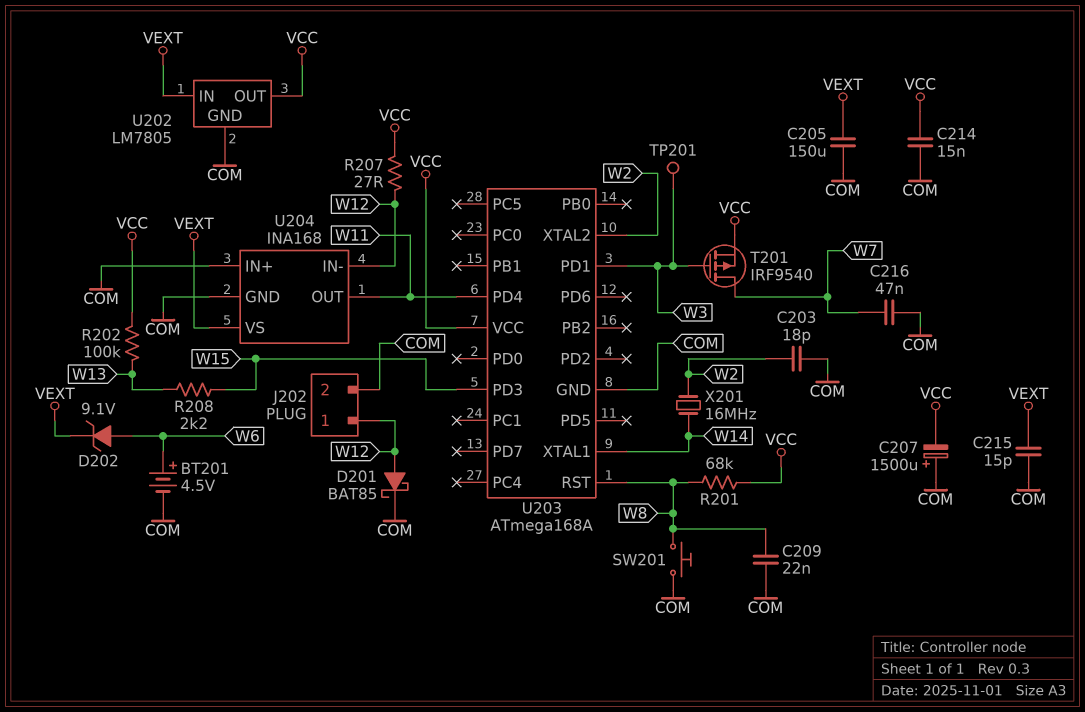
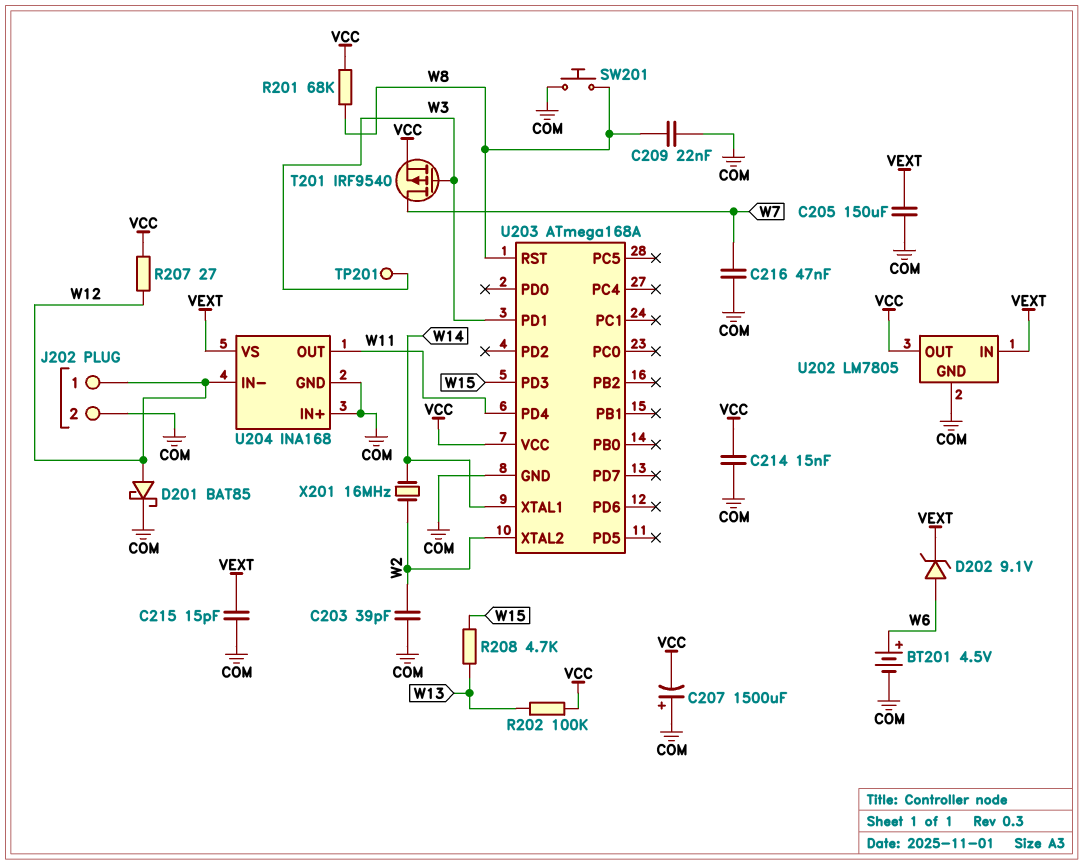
C203: 18pF (COM, W2) -> 39pF (COM, W2)
R208: 2.2k (W13, W15) -> 4.7k (W13, W15)

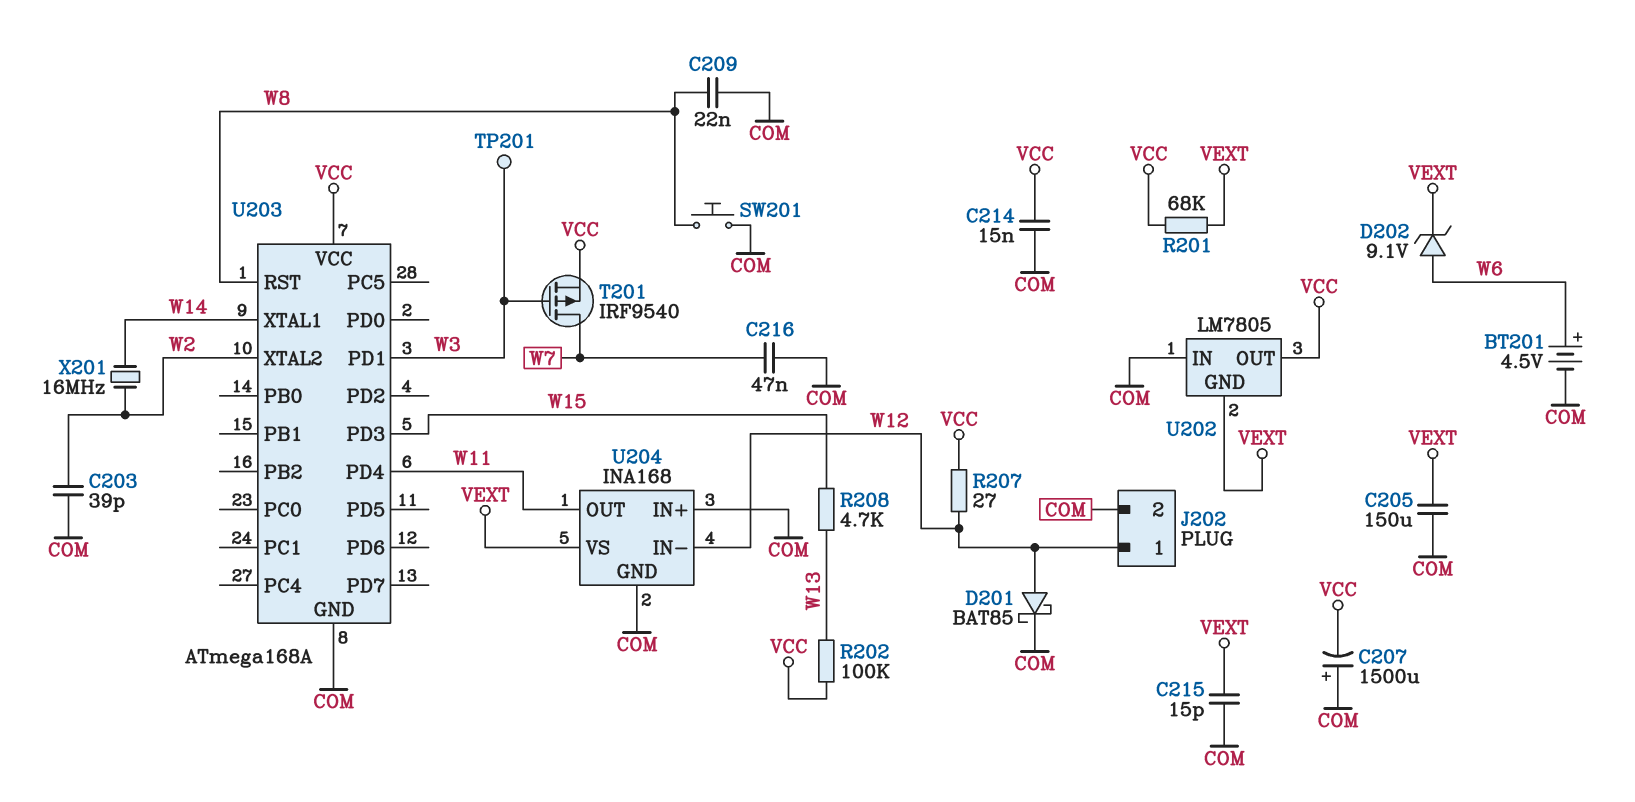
R201: 68k (VCC, W8) -> 68k (VCC, VEXT)
U202 pin GND: COM -> VEXT
U202 pin IN: VEXT -> COM

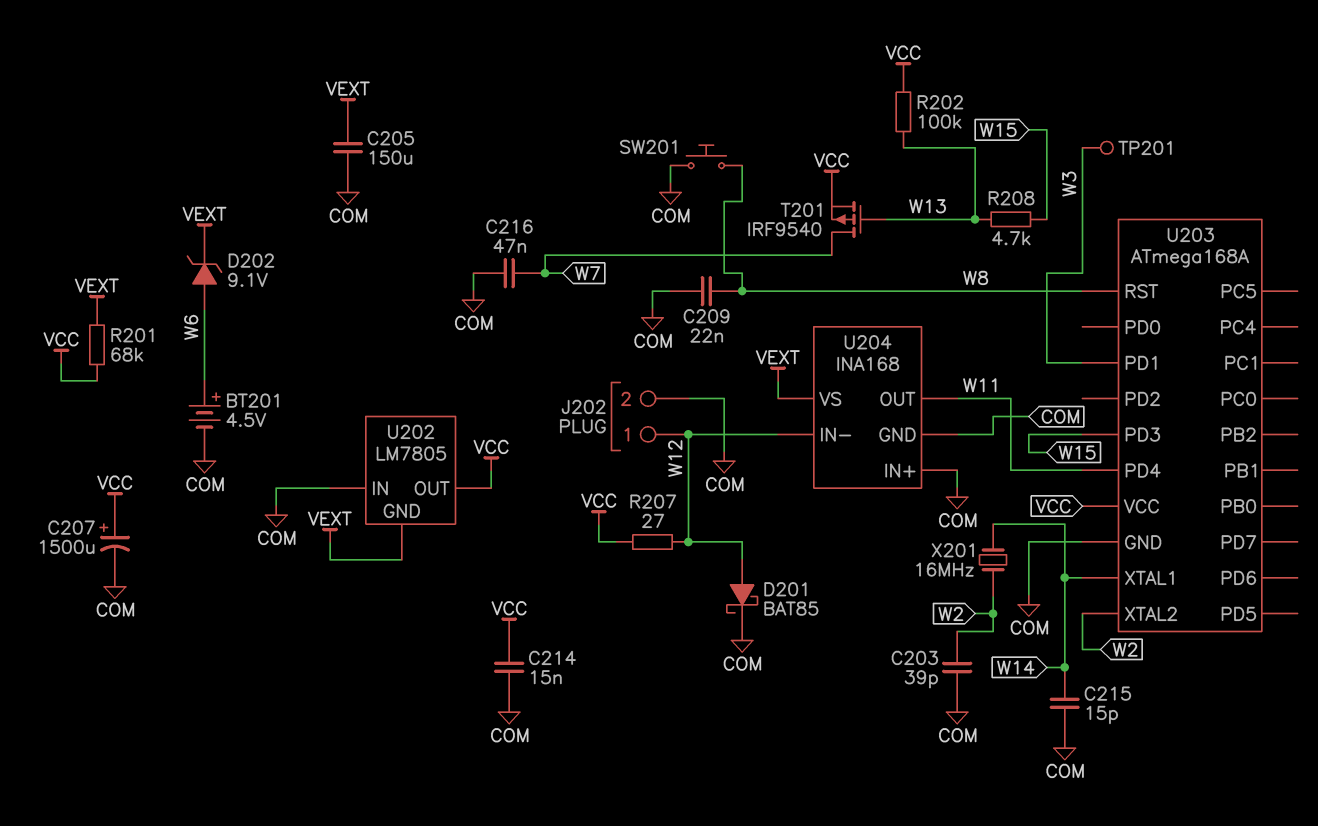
C207: 1500uF (plus COM, minus VCC) -> 1500uF (plus VCC, minus COM)
C215: 15pF (COM, VEXT) -> 15pF (COM, W14)
T201: PMOS IRF9540 (G W3, D W7, S VCC) -> PMOS IRF9540 (G W13, D W7, S VCC)

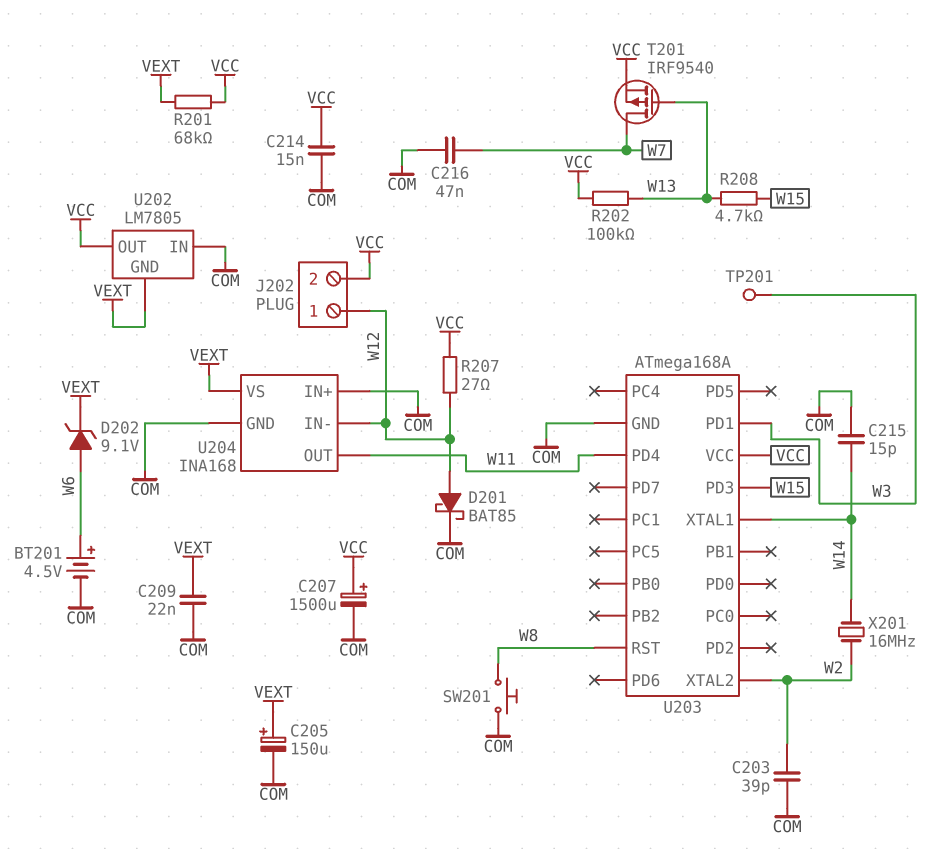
C205: 150uF (COM, VEXT) -> 150uF (plus VEXT, minus COM)
C209: 22nF (COM, W8) -> 22nF (COM, VEXT)
J202 pin 2: COM -> VCC

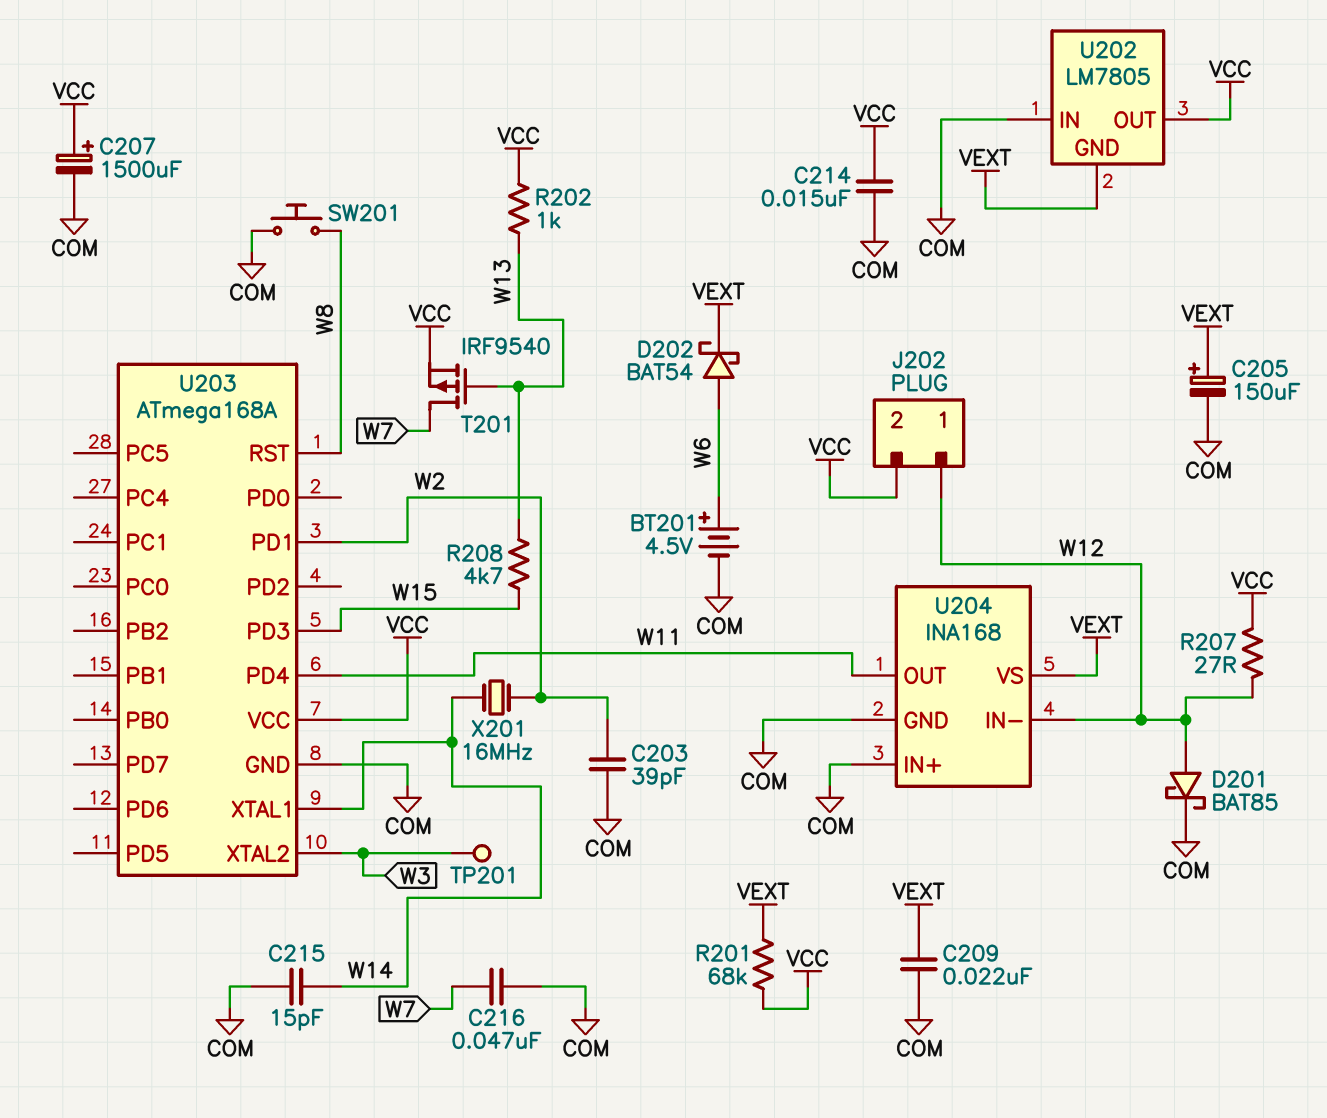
D202: zener 9.1V (A W6, K VEXT) -> schottky BAT54 (A W6, K VEXT)
R202: 100k (VCC, W13) -> 1k (VCC, W13)
U203 pin PD1: W3 -> W2
U203 pin XTAL2: W2 -> W3

